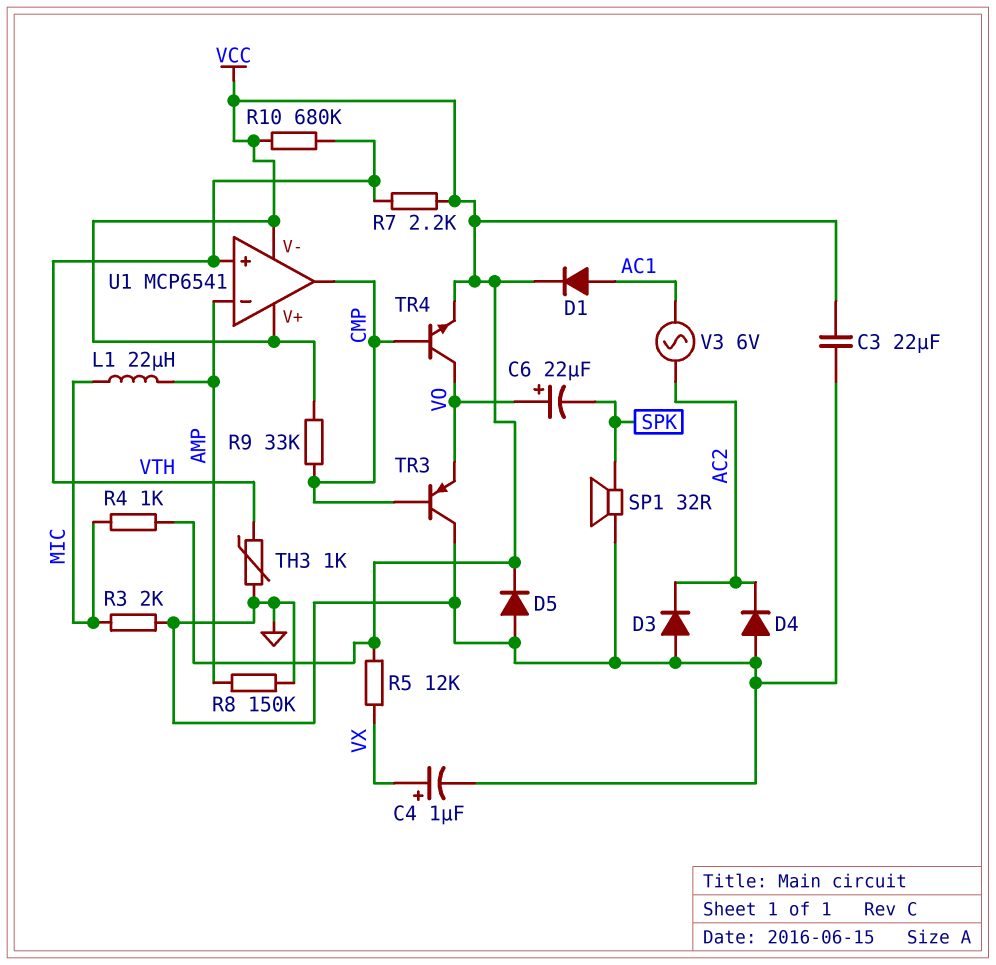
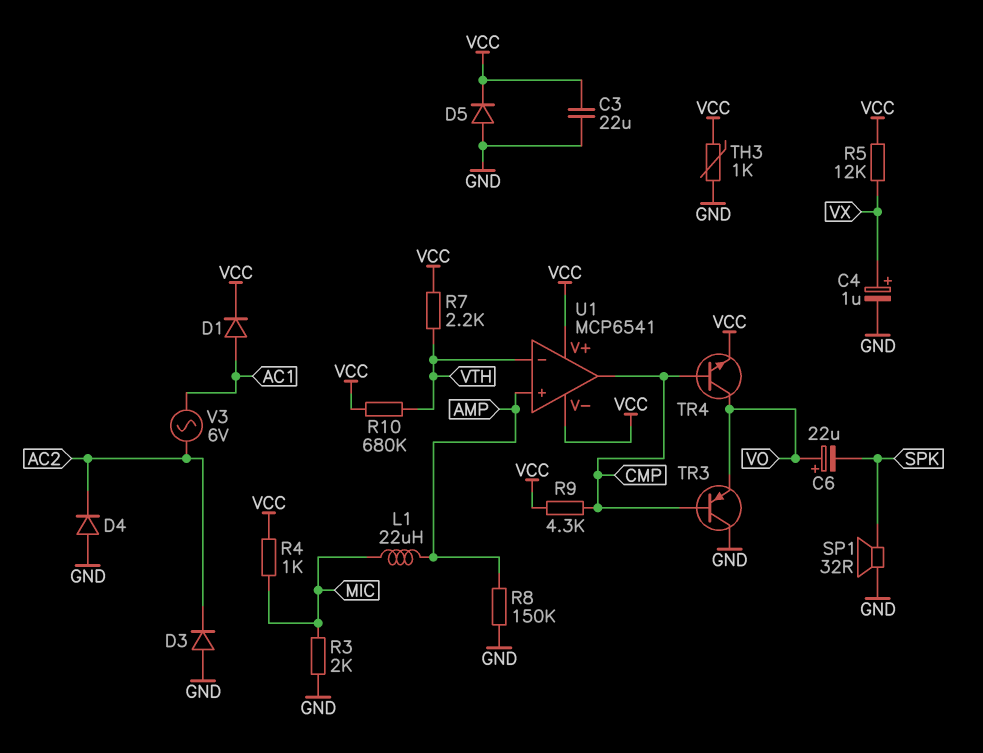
R9: 33k (CMP, VCC) -> 4.3k (CMP, VCC)
TH3: 1k (GND, VTH) -> 1k (GND, VCC)
U1 pin in+: VTH -> AMP
U1 pin in-: AMP -> VTH

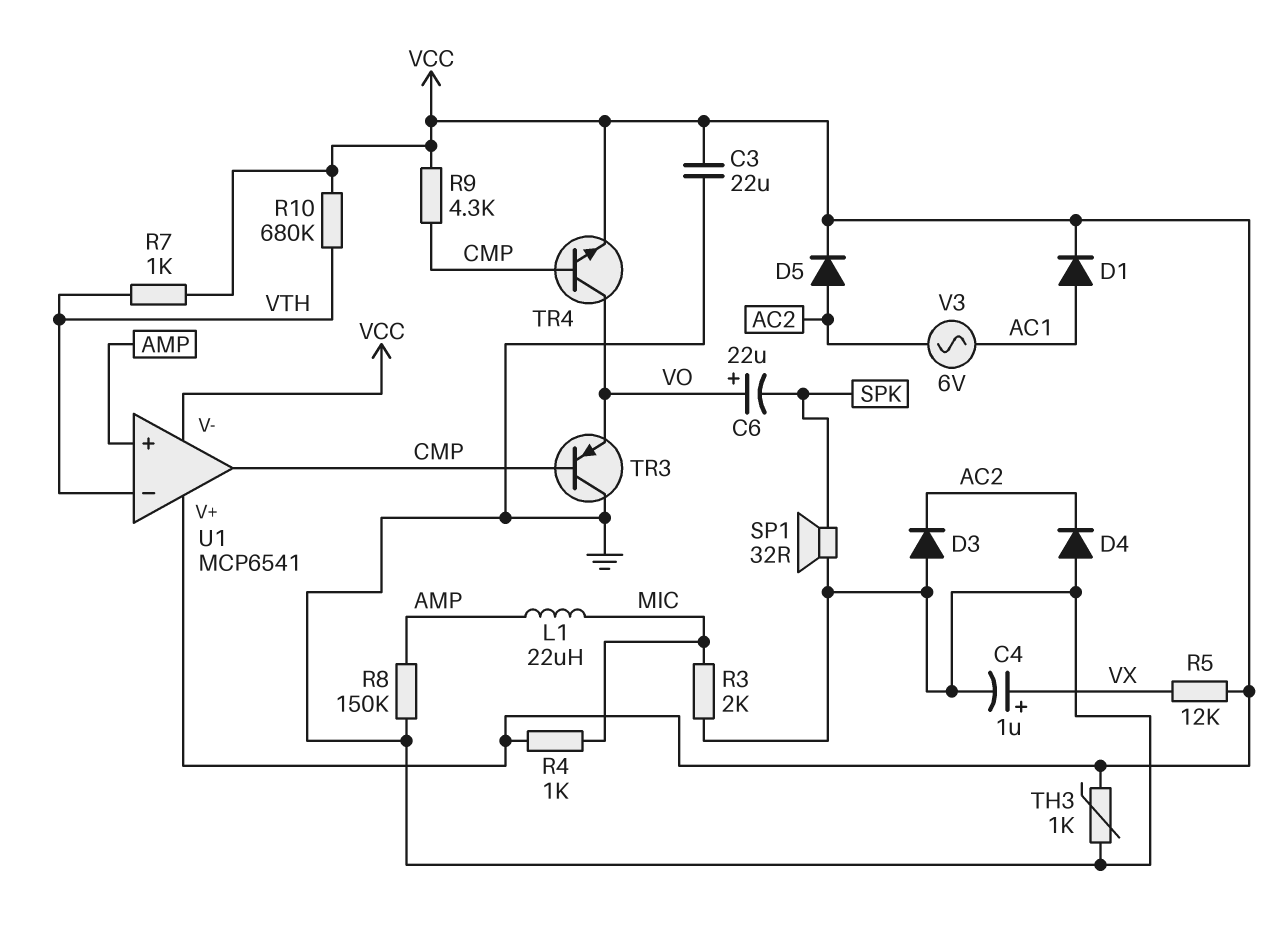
D5: diode (A GND, K VCC) -> diode (A AC2, K VCC)
R7: 2.2k (VCC, VTH) -> 1k (VCC, VTH)

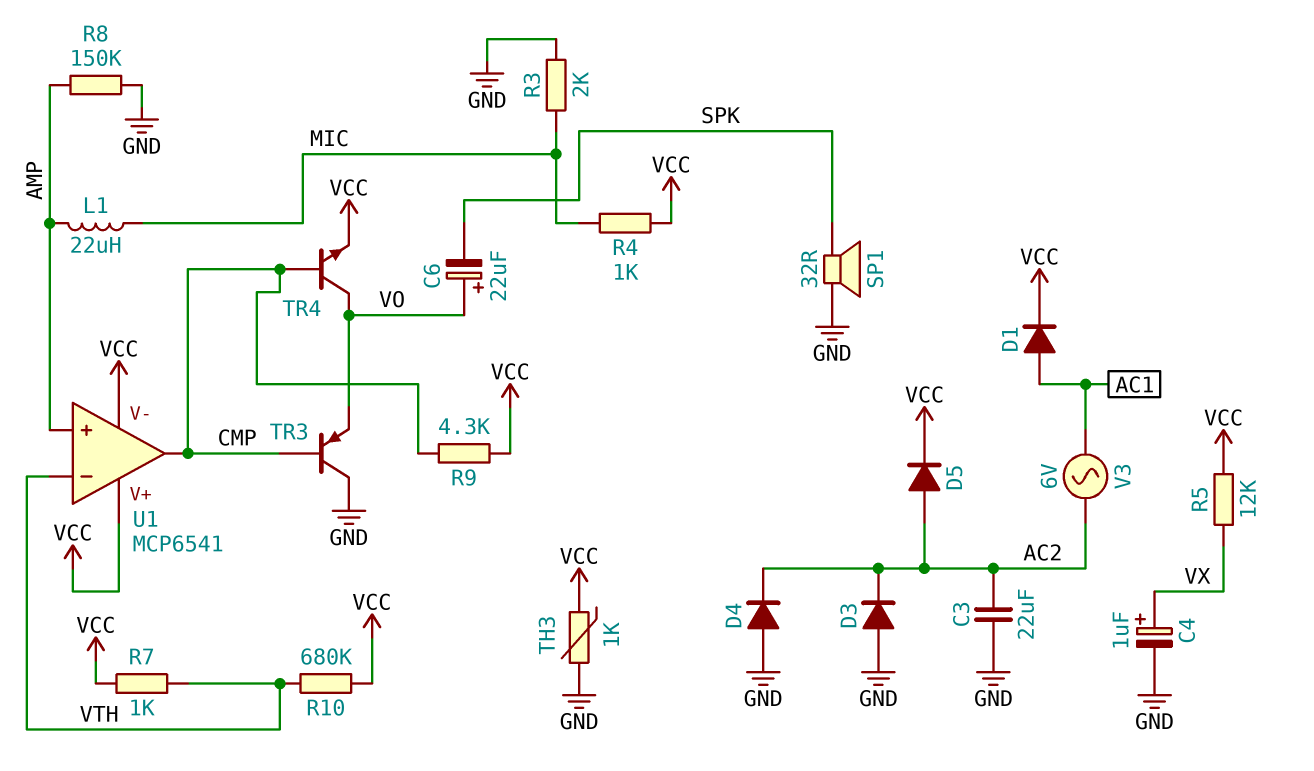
C3: 22uF (GND, VCC) -> 22uF (AC2, GND)

